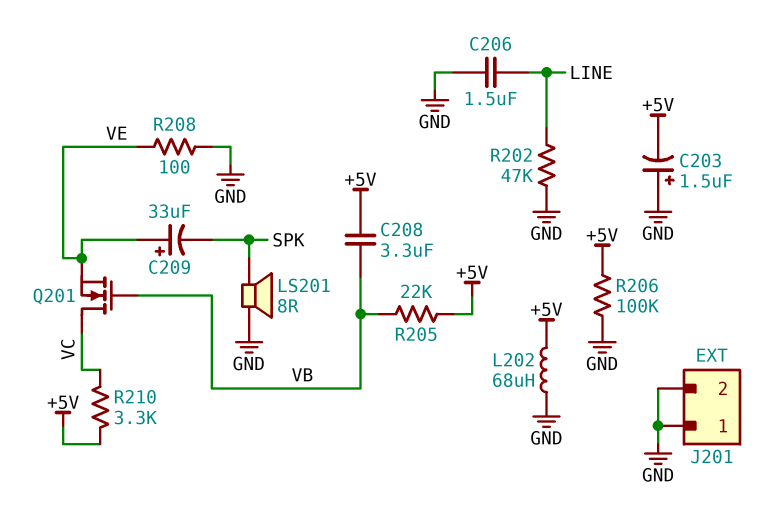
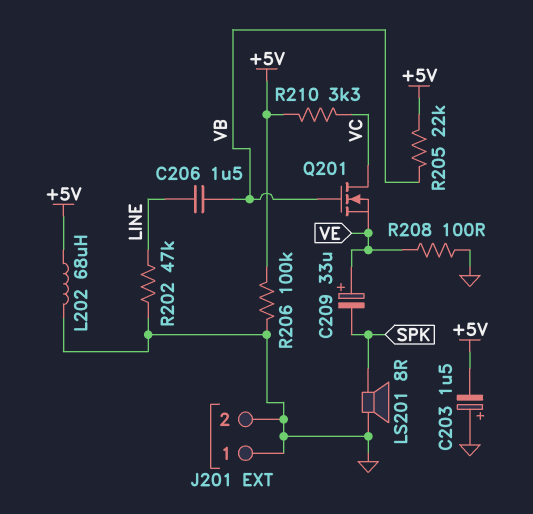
C206: 1.5uF (GND, LINE) -> 1.5uF (LINE, VB)
C208: 3.3uF (+5V, VB) -> none

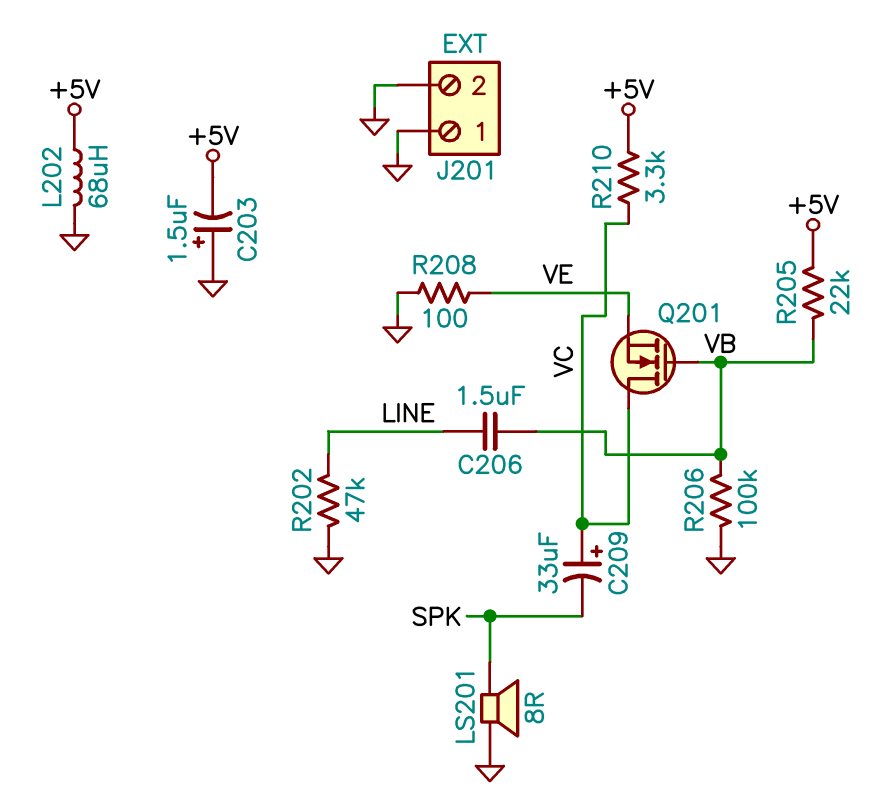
C209: 33uF (plus VE, minus SPK) -> 33uF (plus VC, minus SPK)
R206: 100k (+5V, GND) -> 100k (GND, VB)

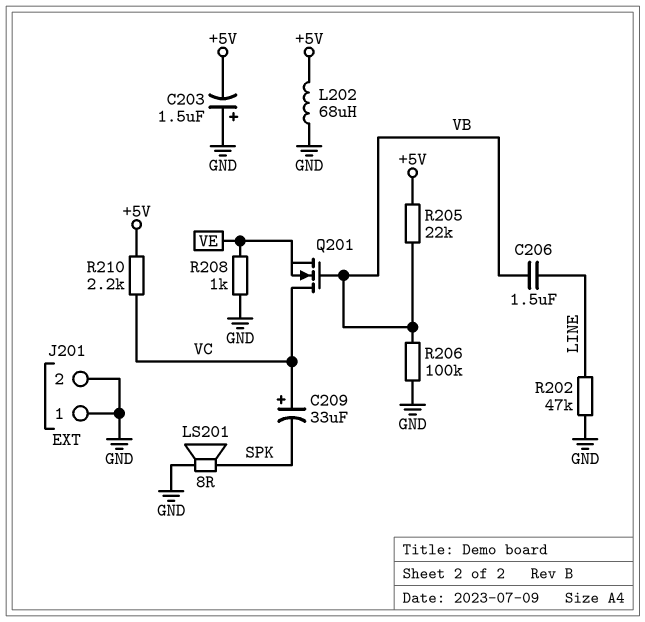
R208: 100 (GND, VE) -> 1k (GND, VE)
R210: 3.3k (+5V, VC) -> 2.2k (+5V, VC)

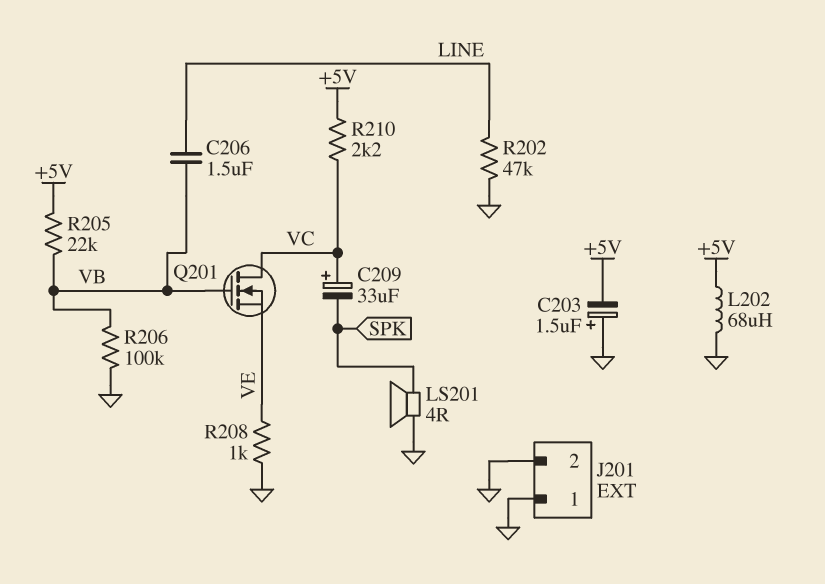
LS201: speaker 8R (GND, SPK) -> speaker 4R (GND, SPK)

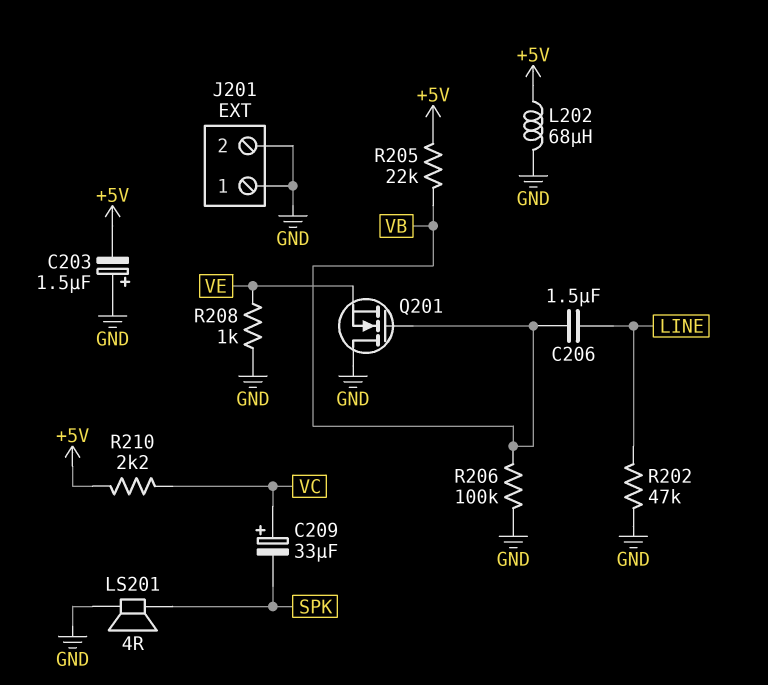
Q201: NMOS (G VB, D VC, S VE) -> NMOS (G VB, D GND, S VE)

